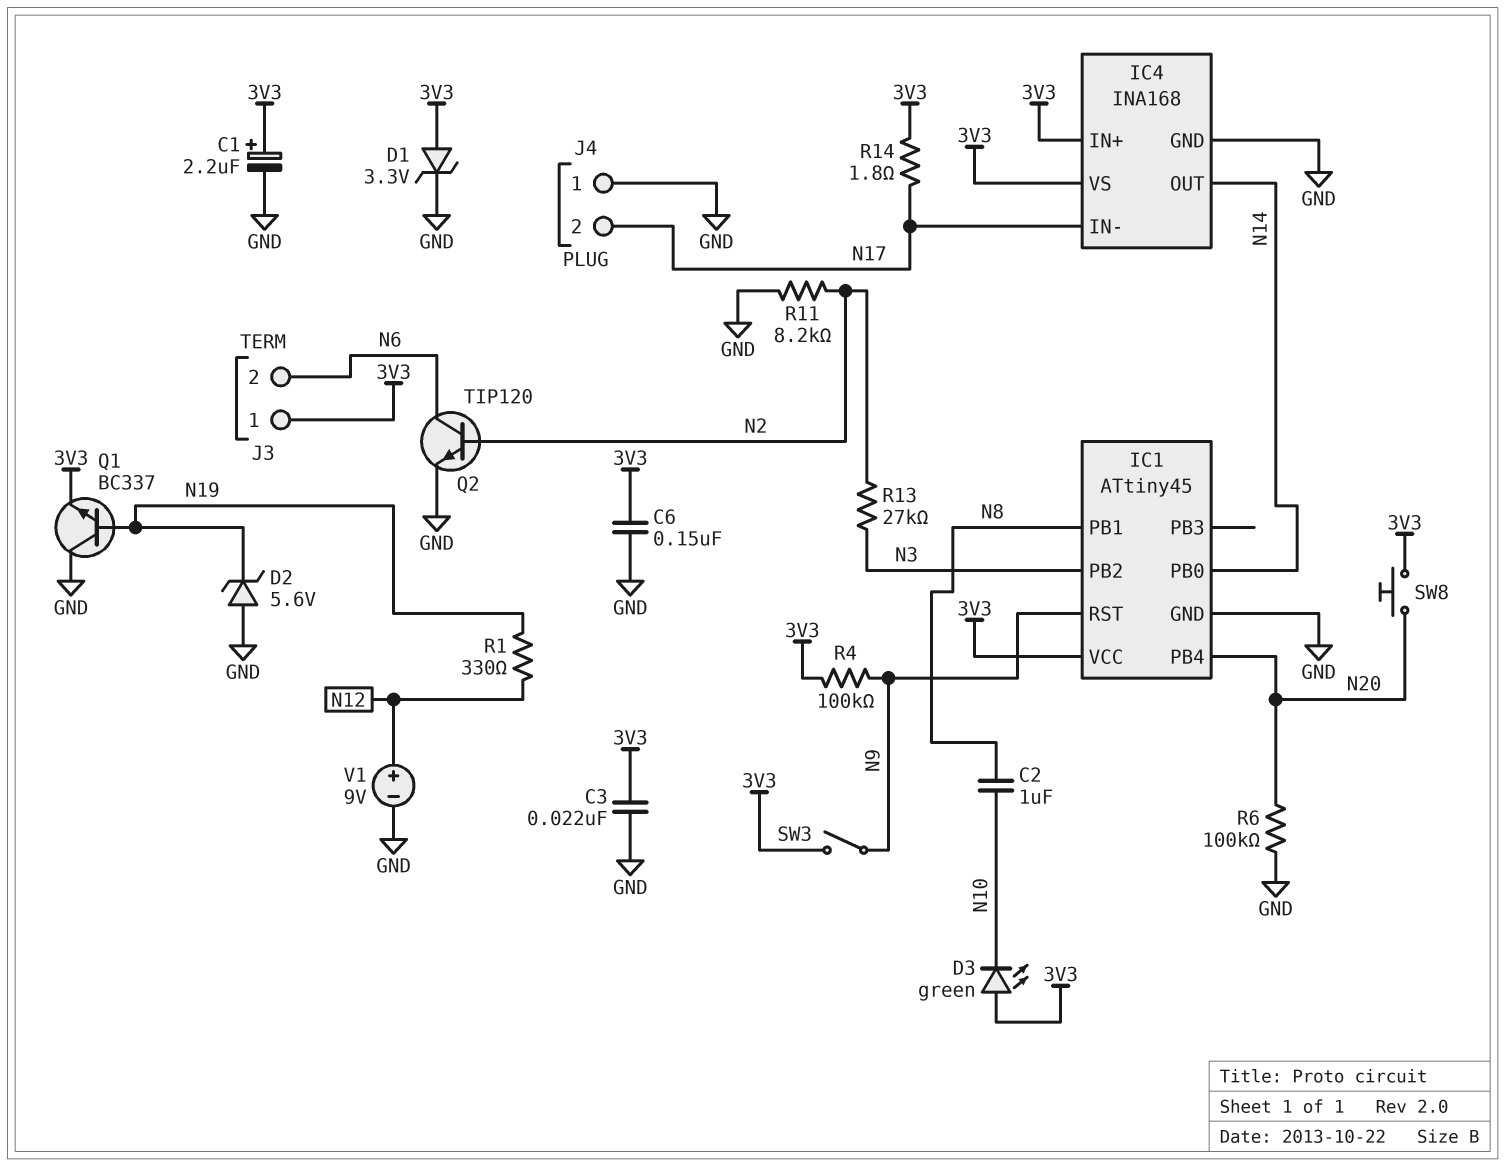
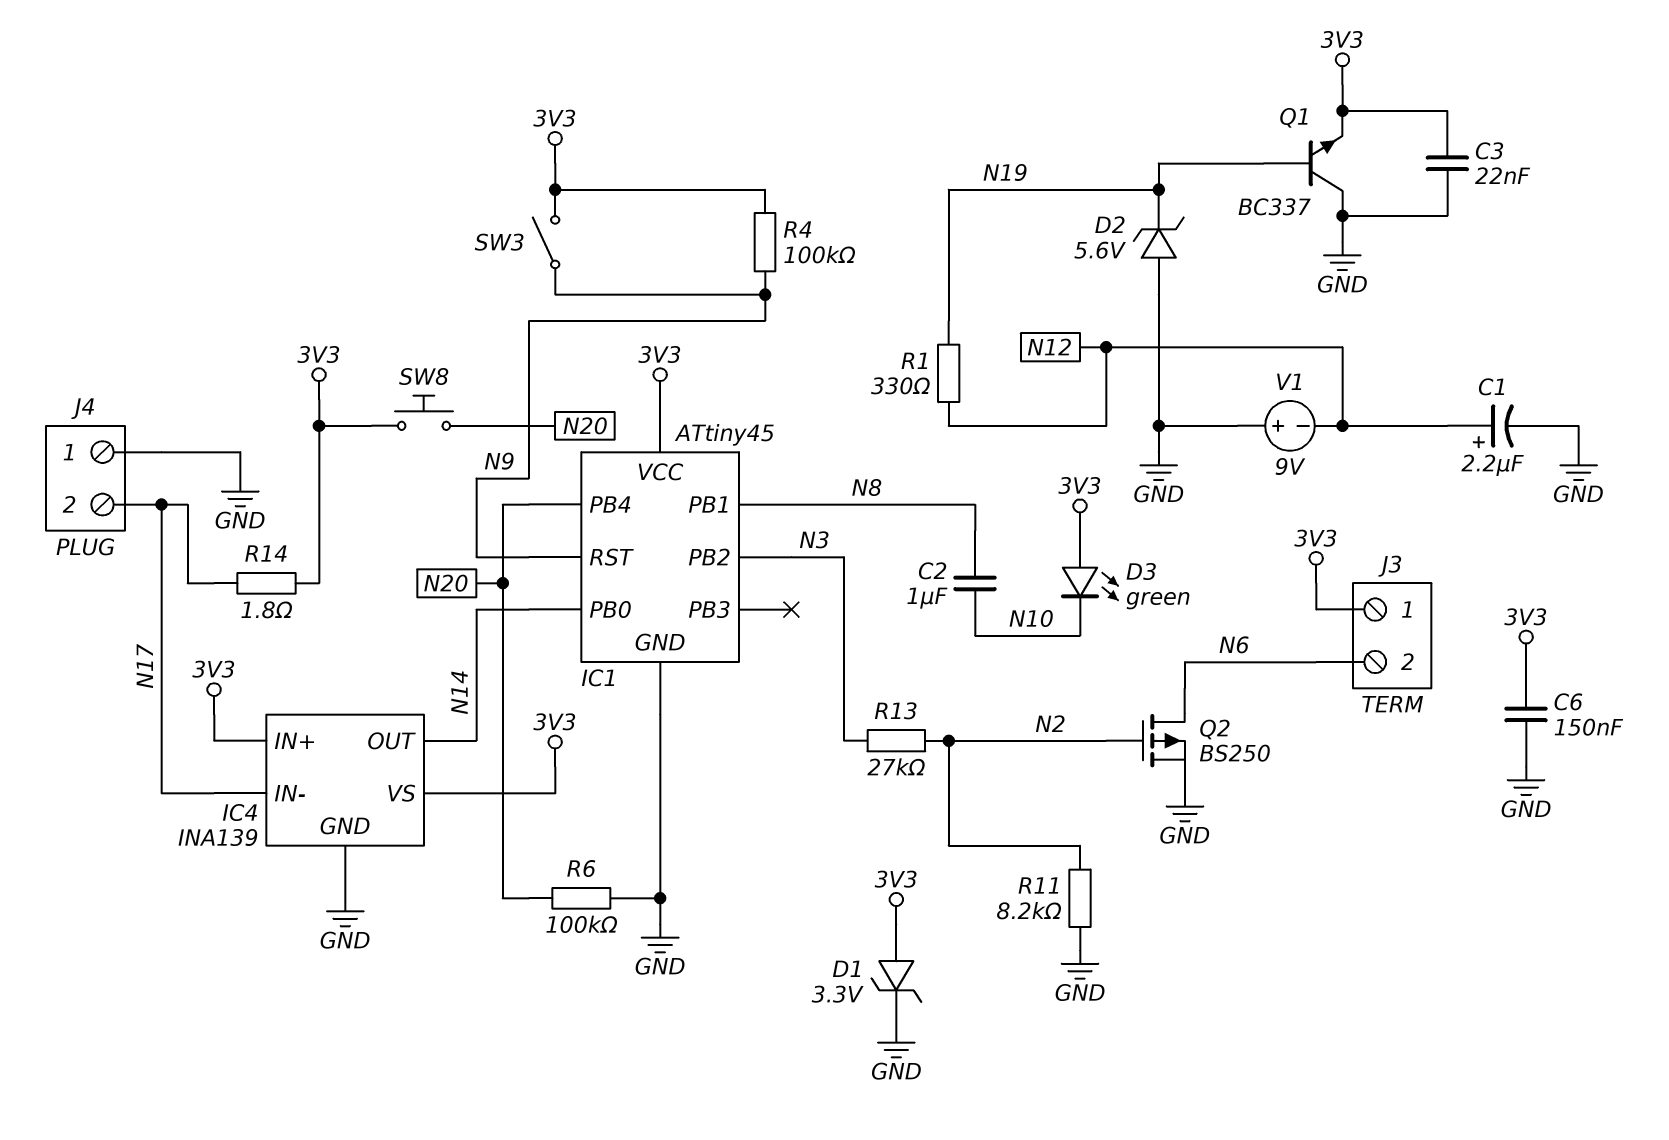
C1: 2.2uF (plus 3V3, minus GND) -> 2.2uF (plus N12, minus GND)
IC4: INA168 -> INA139
Q2: NPN TIP120 (B N2, C N6, E GND) -> PMOS BS250 (G N2, D N6, S GND)
V1: 9V (plus N12, minus GND) -> 9V (plus GND, minus N12)

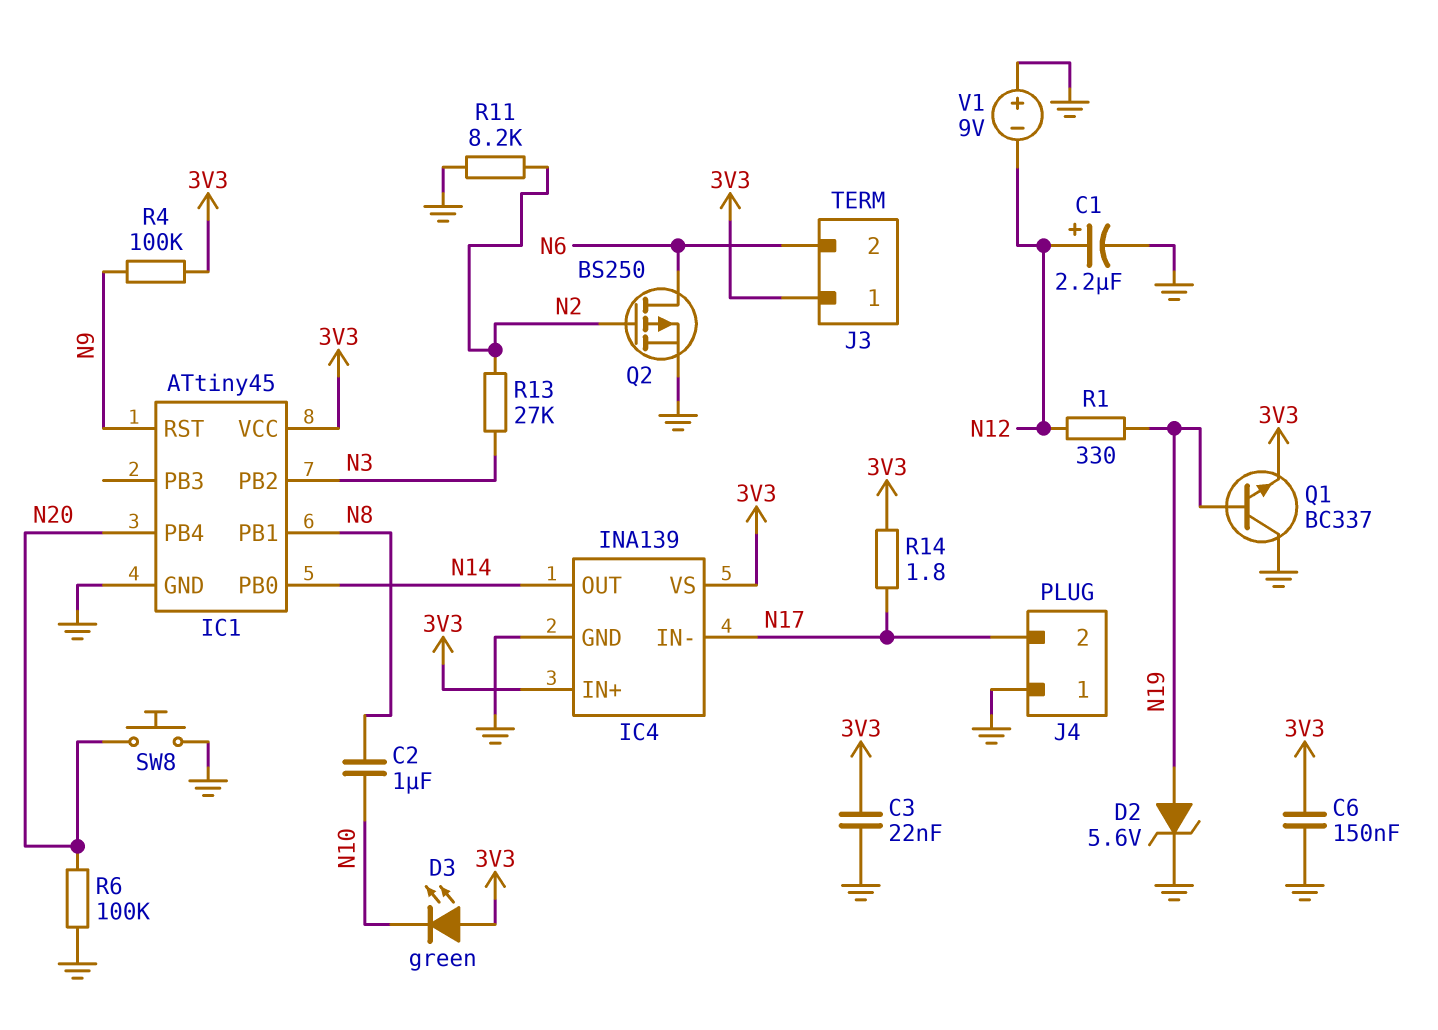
D1: zener 3.3V (A 3V3, K GND) -> none
D2: zener 5.6V (A GND, K N19) -> zener 5.6V (A N19, K GND)
SW3: switch (3V3, N9) -> none
SW8: button (3V3, N20) -> button (GND, N20)

